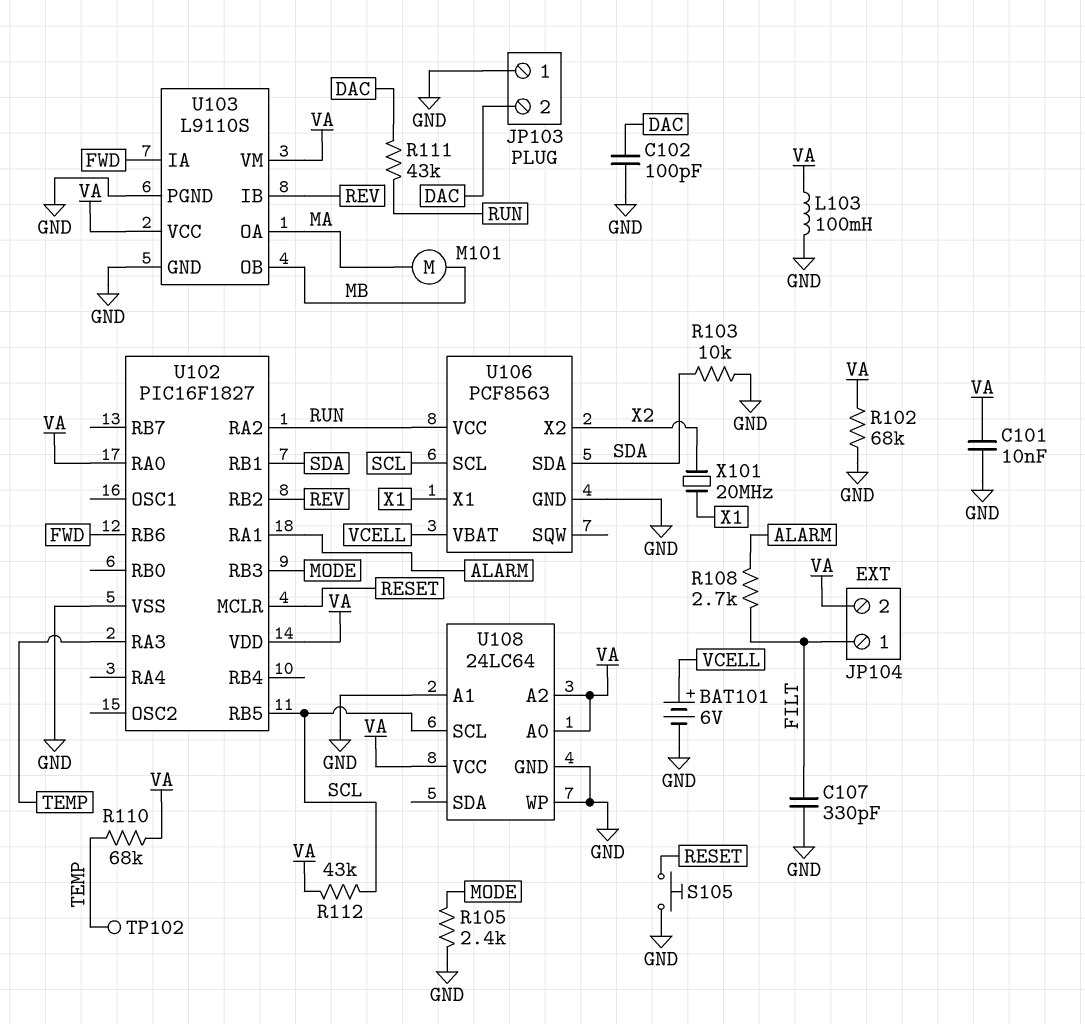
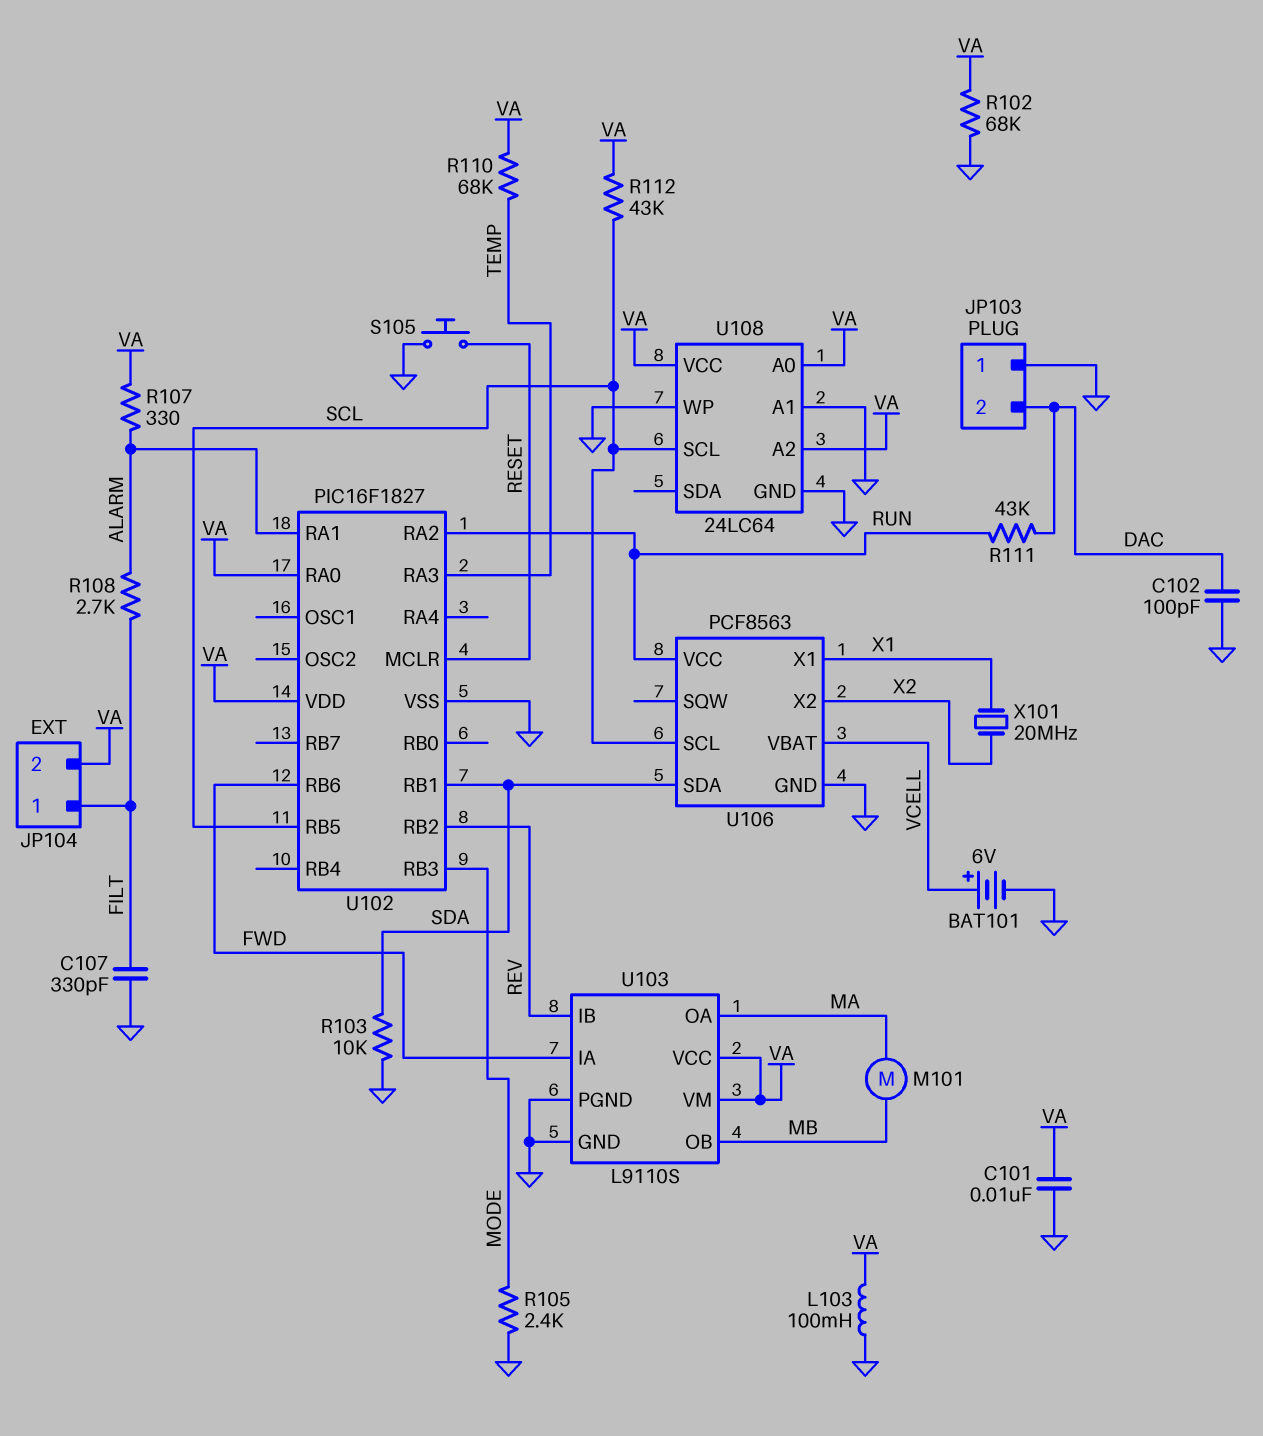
R107: none -> 330 (ALARM, VA)
TP102: test point (TEMP) -> none

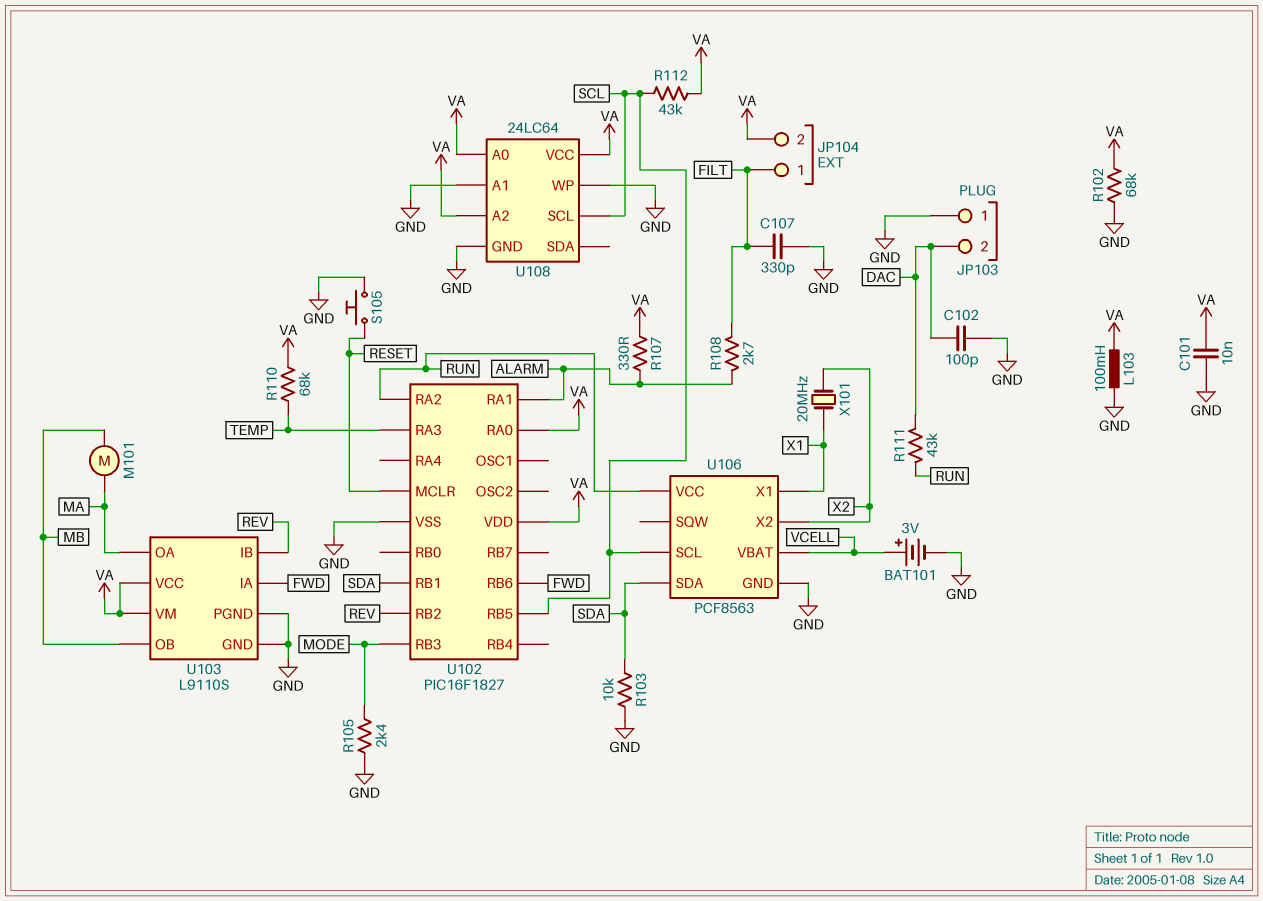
BAT101: 6V (plus VCELL, minus GND) -> 3V (plus VCELL, minus GND)

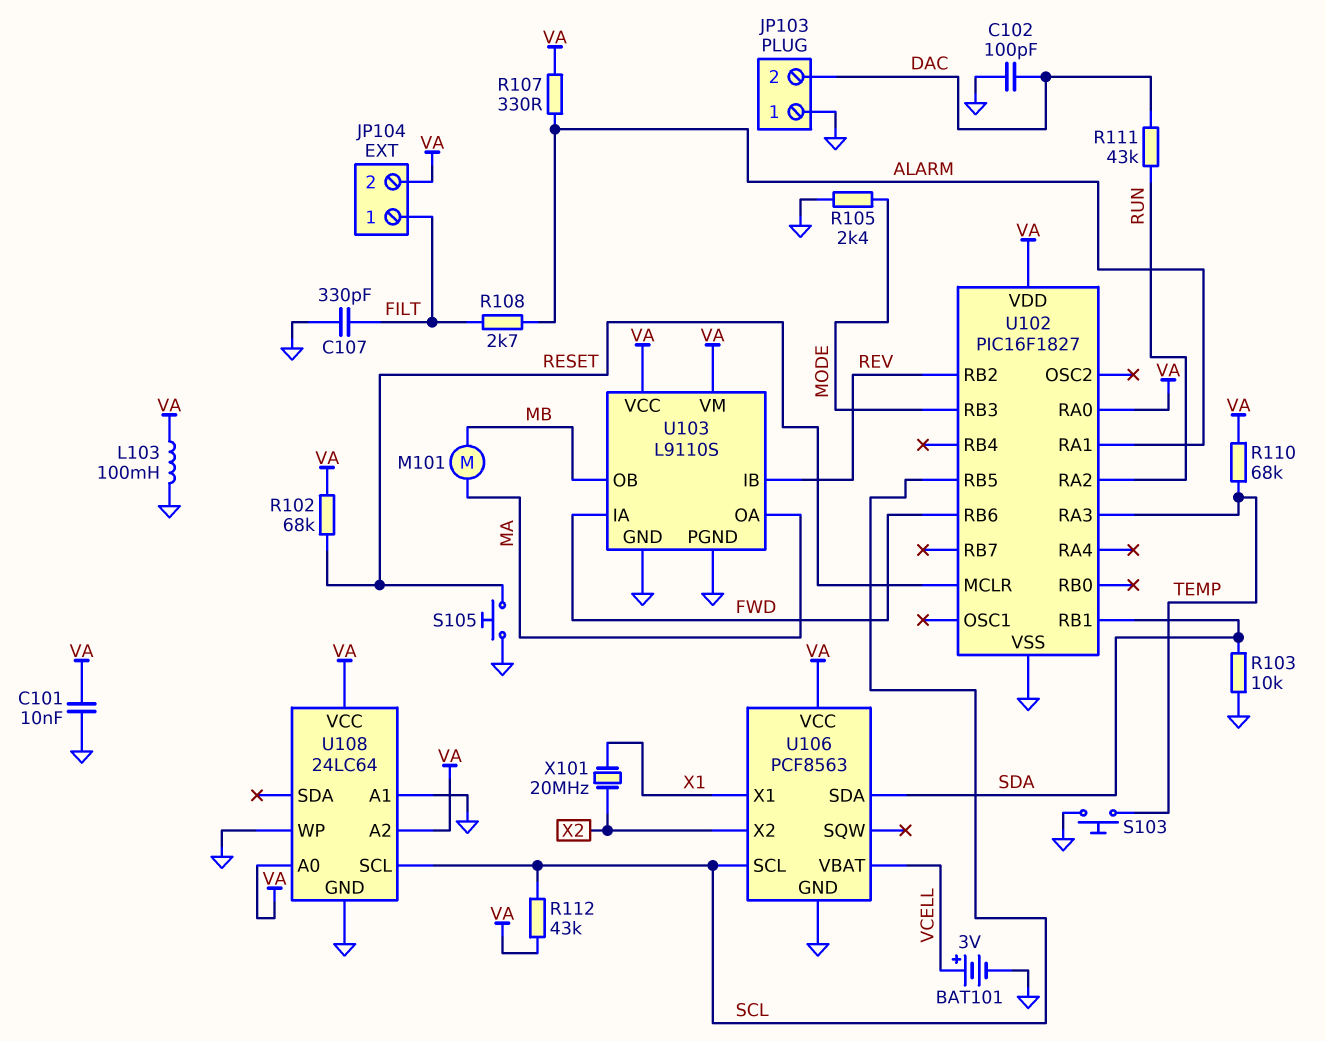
R102: 68k (GND, VA) -> 68k (RESET, VA)
S103: none -> button (GND, TEMP)
U106 pin VCC: RUN -> VA

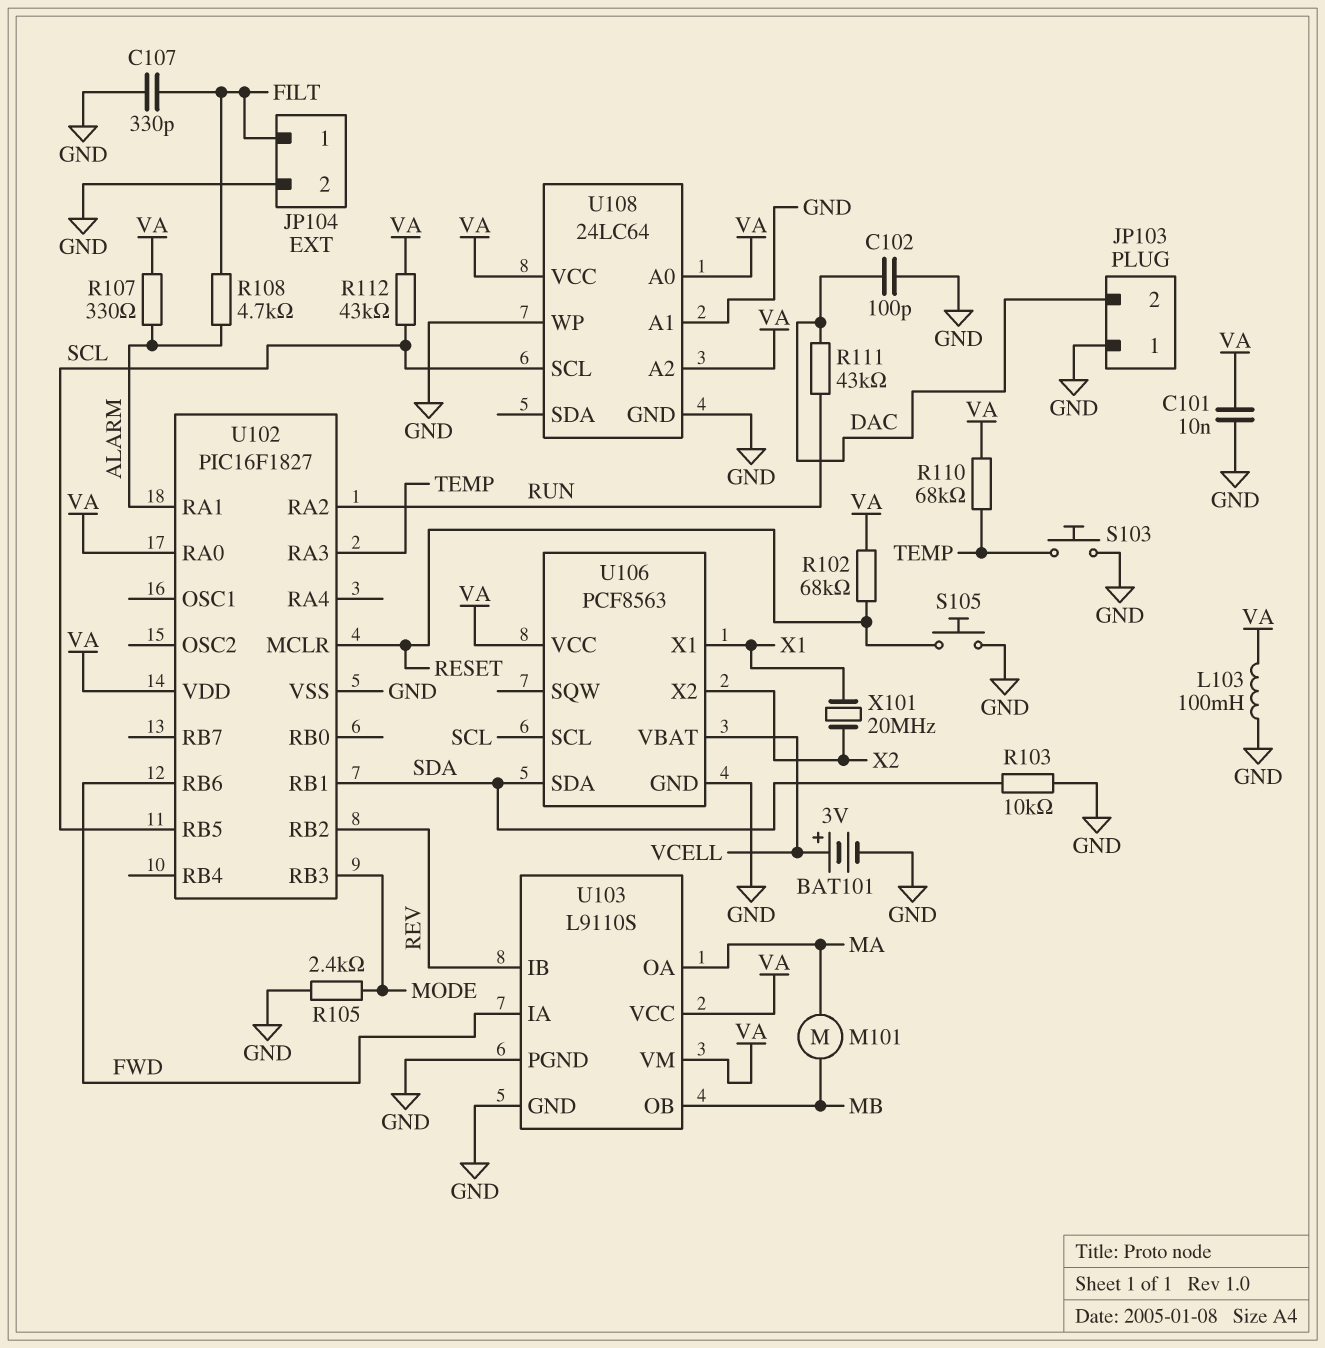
JP104 pin 2: VA -> GND
R108: 2.7k (ALARM, FILT) -> 4.7k (ALARM, FILT)

